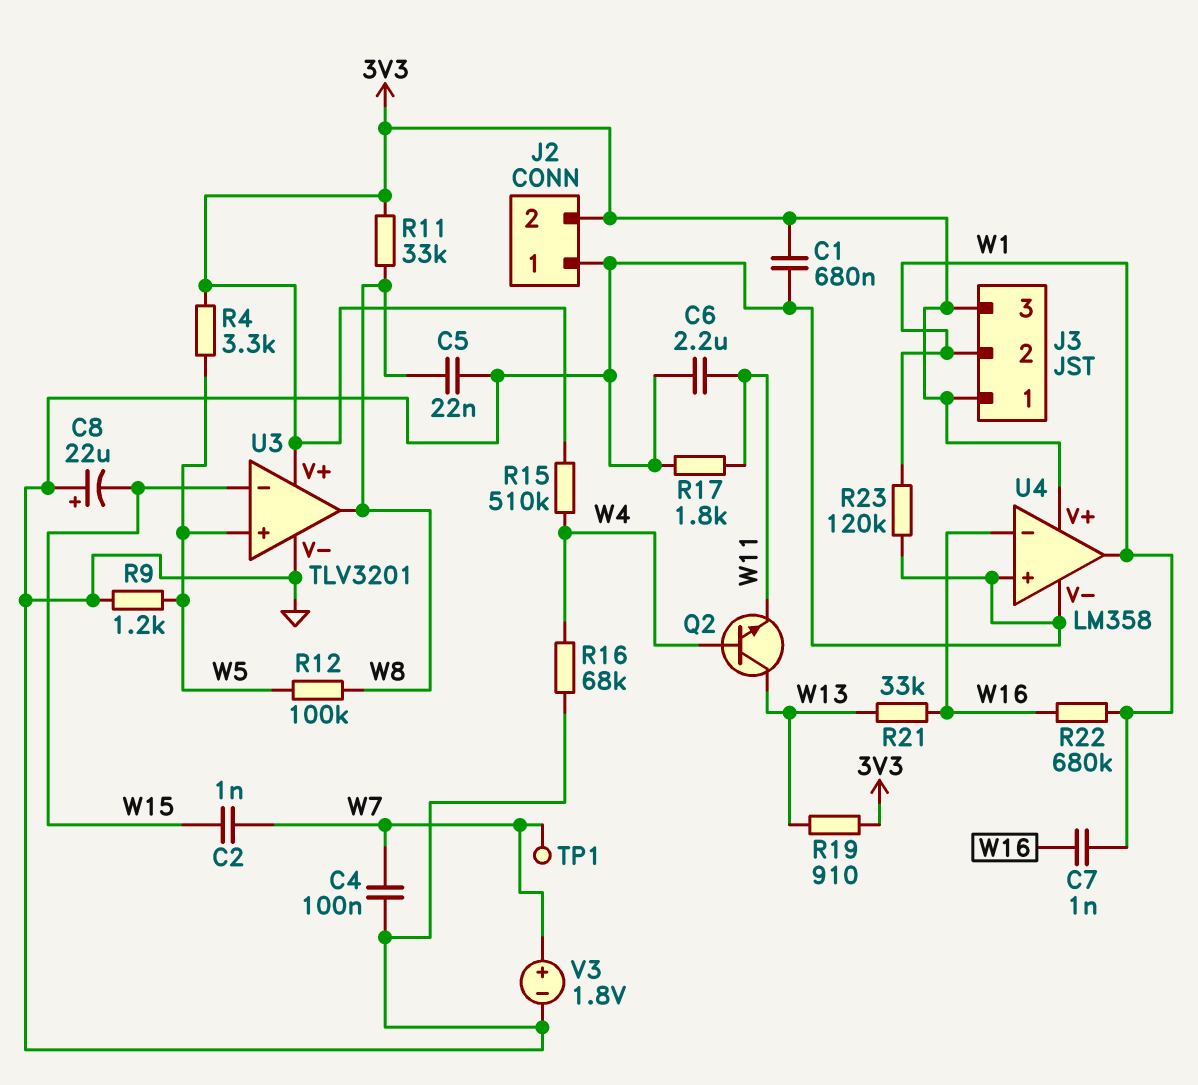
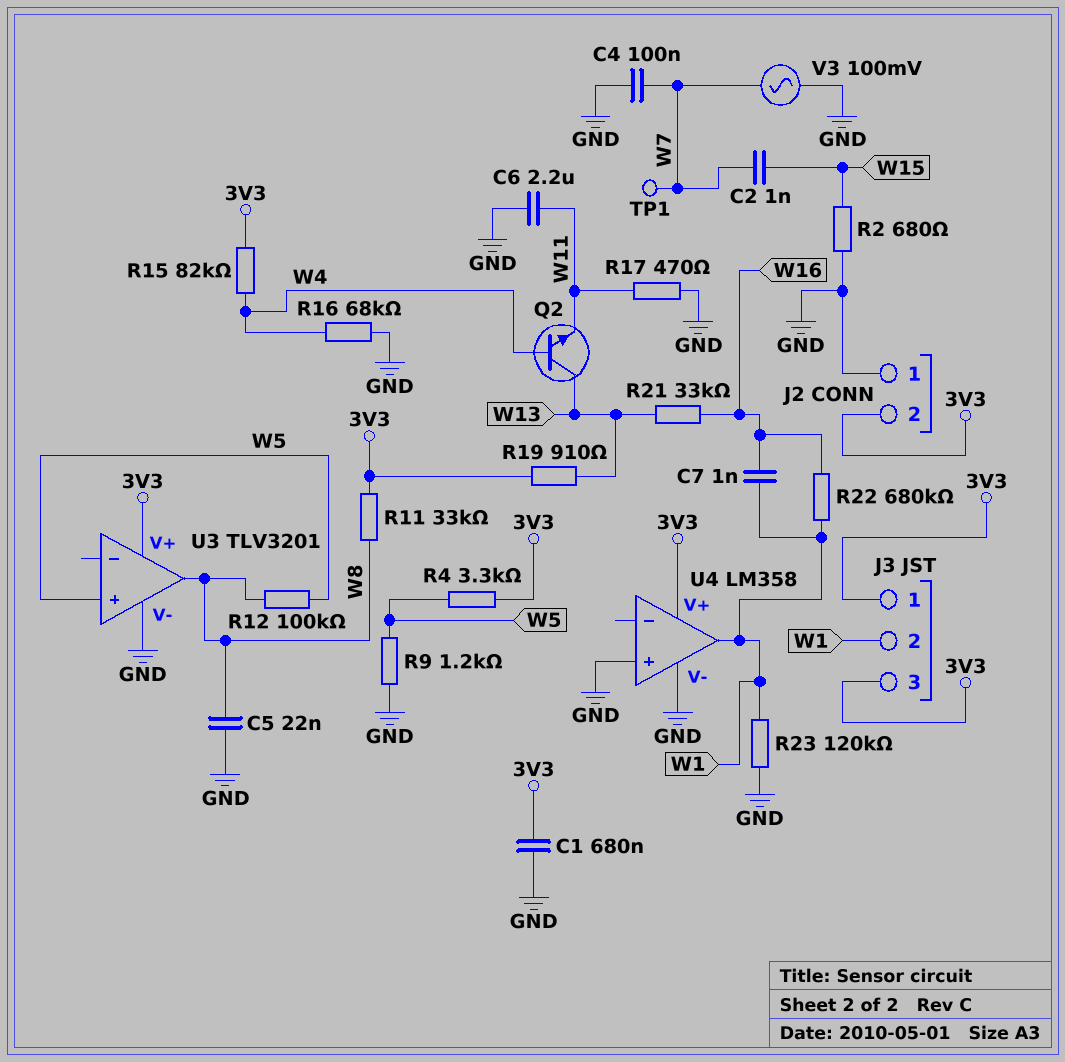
C8: 22uF (plus GND, minus W15) -> none
R2: none -> 680 (GND, W15)
R15: 510k (3V3, W4) -> 82k (3V3, W4)
R17: 1.8k (GND, W11) -> 470 (GND, W11)
U3 pin in-: W15 -> none
U4 pin in-: W16 -> none
V3: 1.8V (plus W7, minus GND) -> AC 100mV (GND, W7)

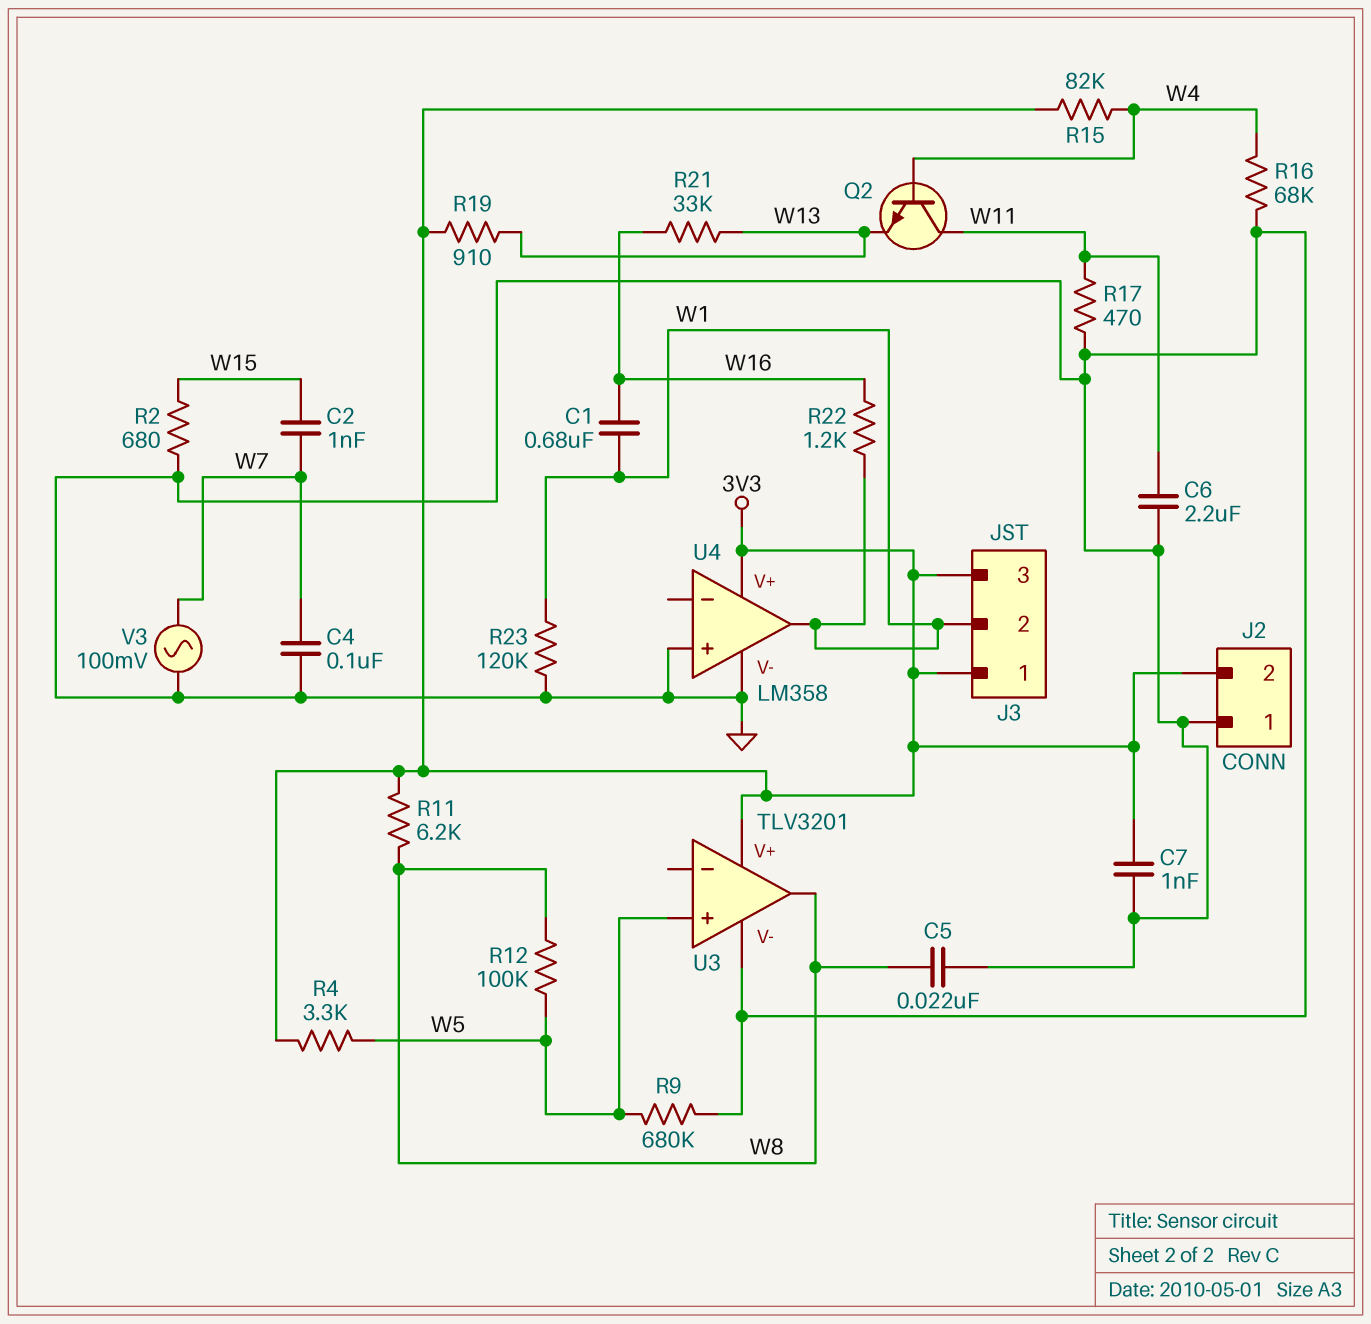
C1: 680nF (3V3, GND) -> 680nF (W1, W16)
C7: 1nF (W1, W16) -> 1nF (3V3, GND)
Q2: NPN (B W4, C W13, E W11) -> NPN (B W4, C W11, E W13)
R9: 1.2k (GND, W5) -> 680k (GND, W5)
R11: 33k (3V3, W8) -> 6.2k (3V3, W8)
R22: 680k (W1, W16) -> 1.2k (W1, W16)
TP1: test point (W7) -> none

